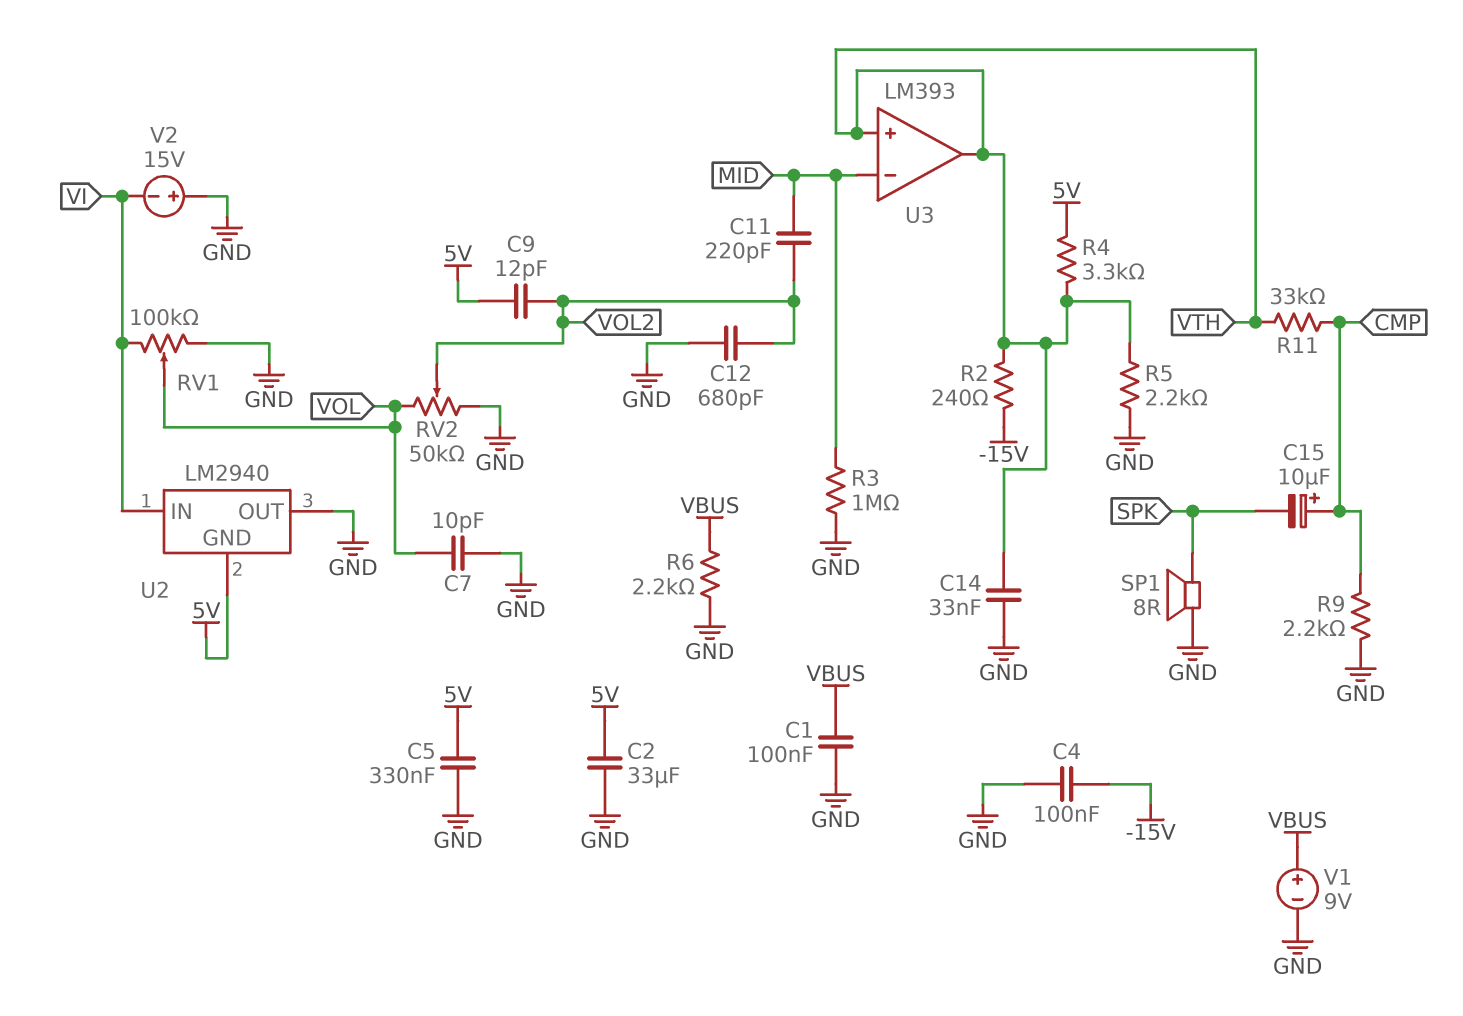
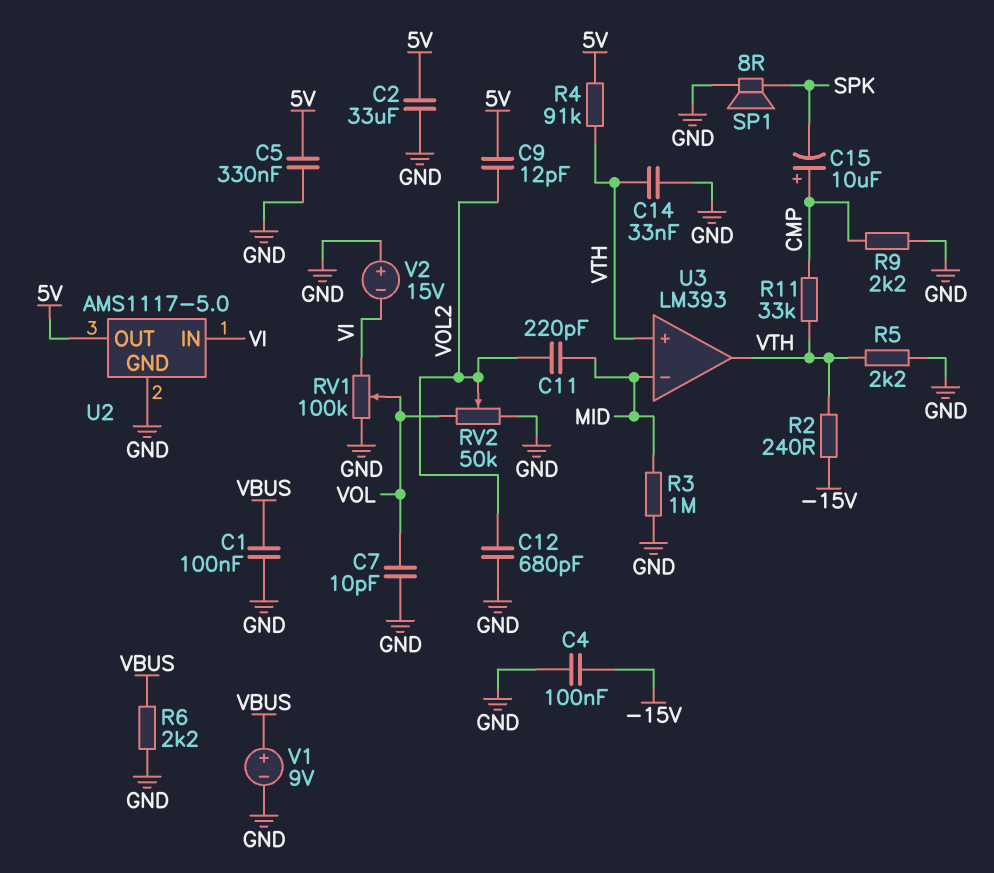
R4: 3.3k (5V, VTH) -> 91k (5V, VTH)
U2: LM2940 -> AMS1117-5.0
U2 pin GND: 5V -> GND
U2 pin OUT: GND -> 5V

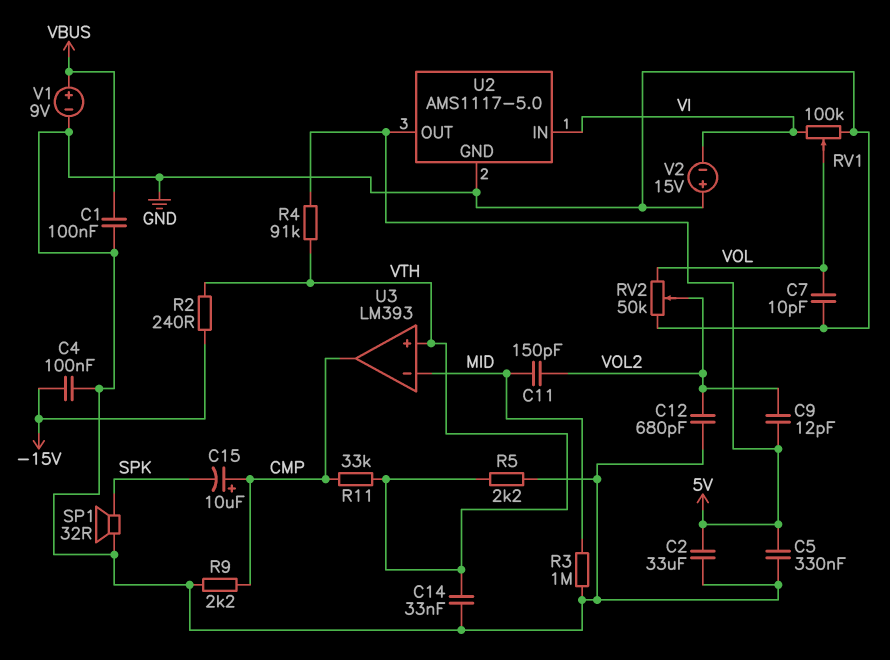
C11: 220pF (MID, VOL2) -> 150pF (MID, VOL2)
R6: 2.2k (GND, VBUS) -> none
SP1: speaker 8R (GND, SPK) -> speaker 32R (GND, SPK)
U3 pin out: VTH -> CMP

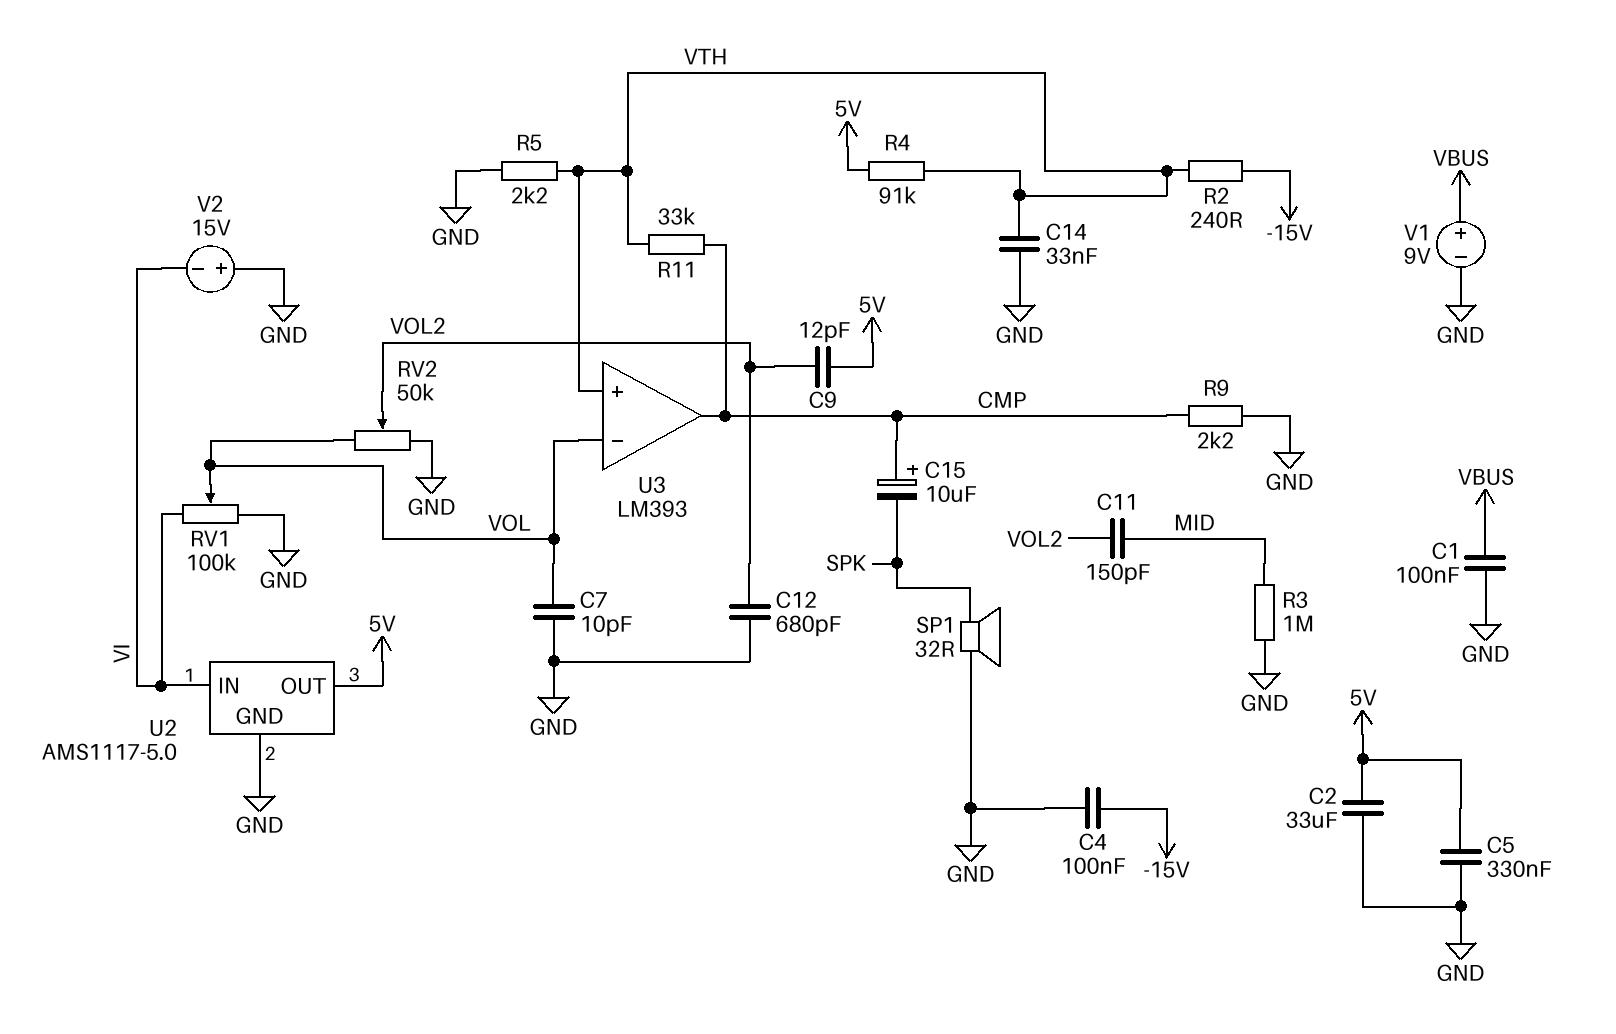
U3 pin in-: MID -> VOL

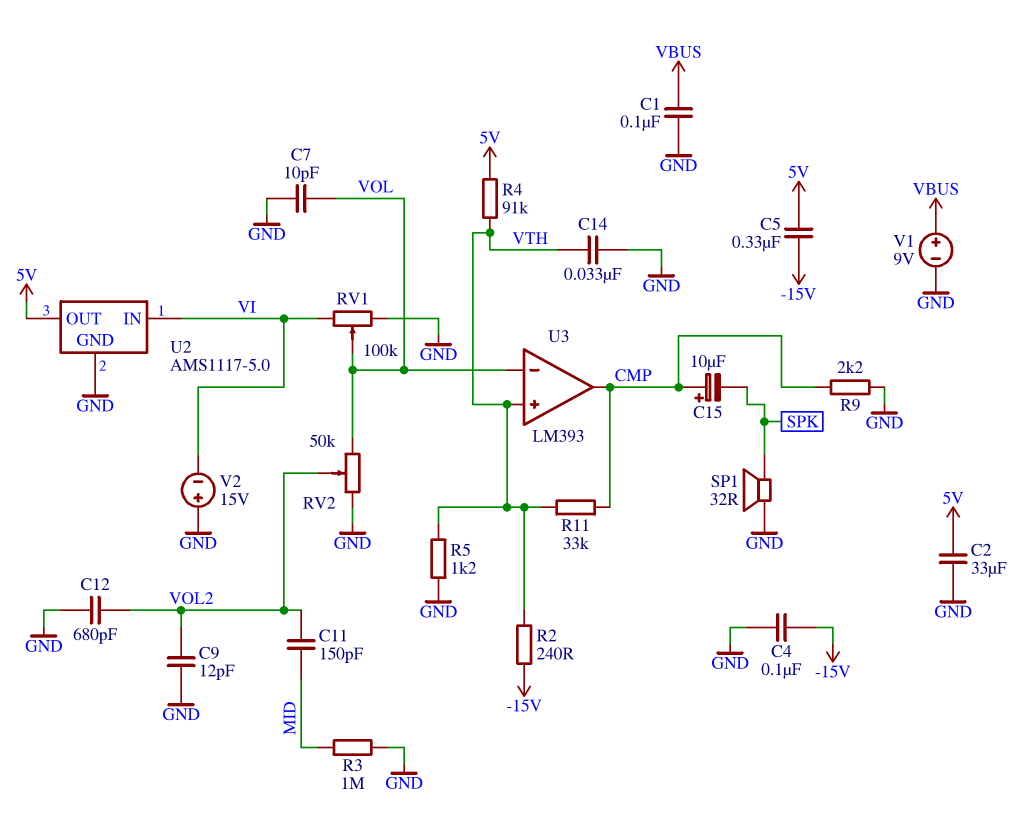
C5: 330nF (5V, GND) -> 330nF (-15V, 5V)
C9: 12pF (5V, VOL2) -> 12pF (GND, VOL2)
R5: 2.2k (GND, VTH) -> 1.2k (GND, VTH)

